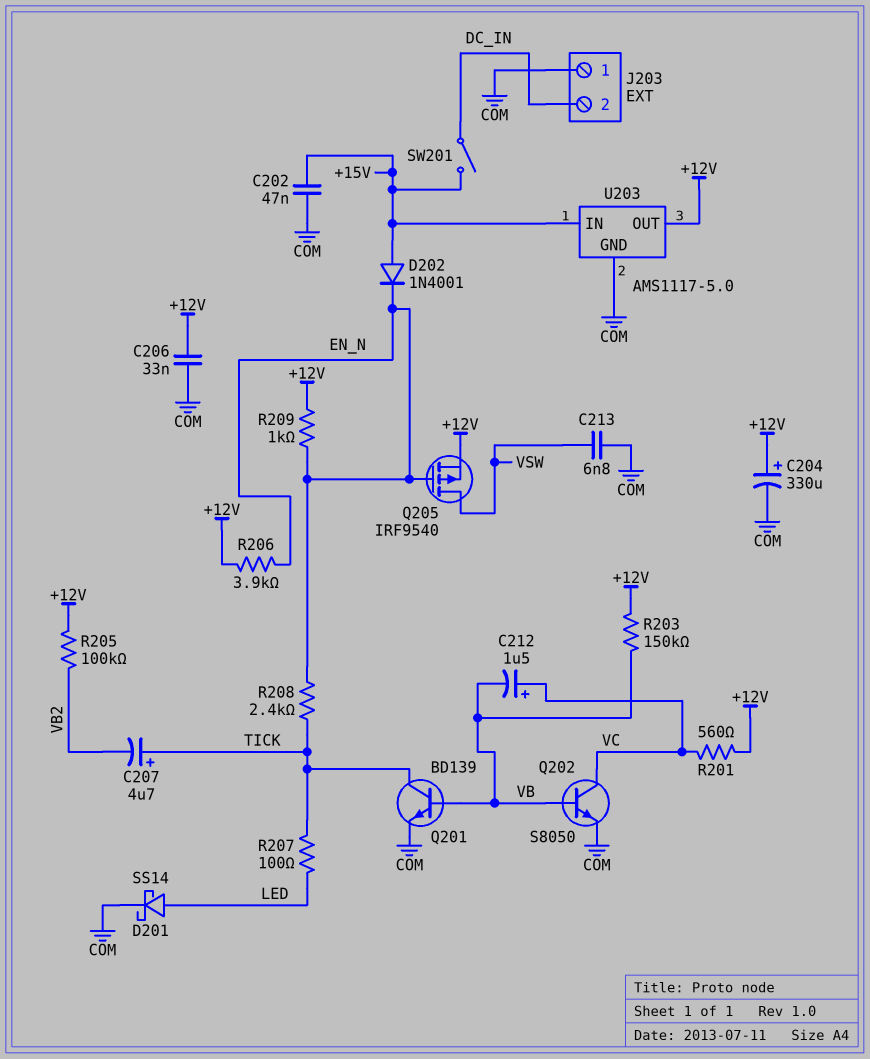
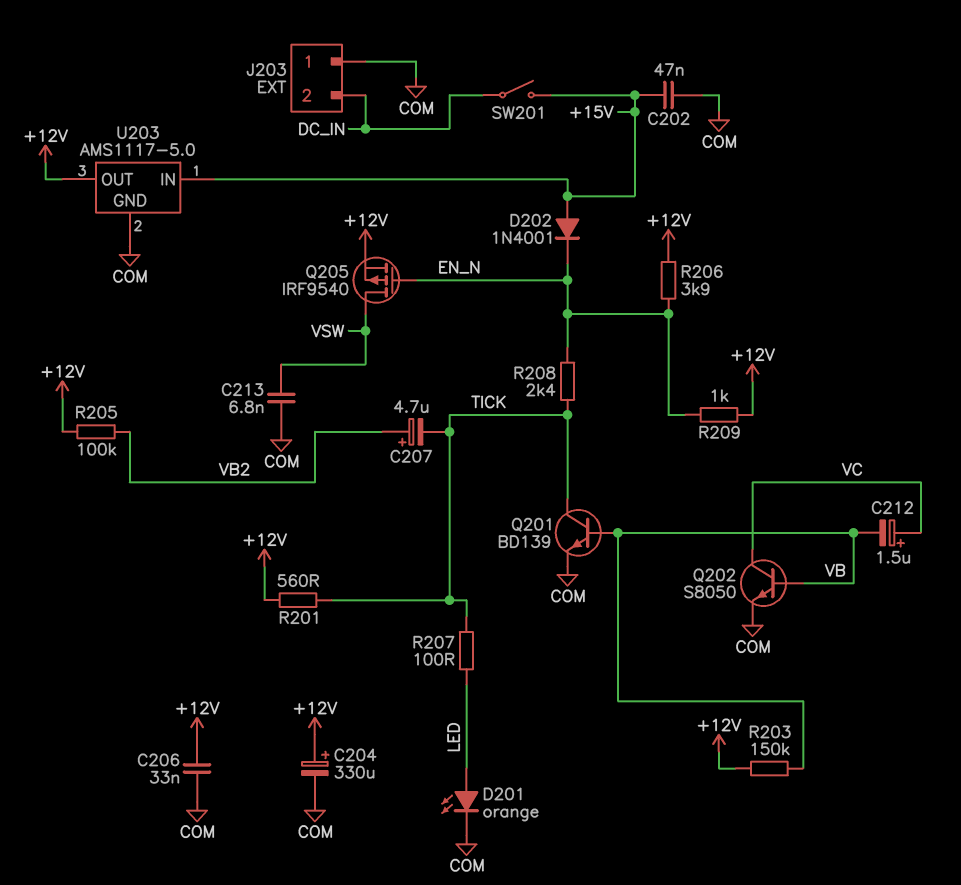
C207: 4.7uF (plus TICK, minus VB2) -> 4.7uF (plus VB2, minus TICK)
D201: schottky SS14 (A LED, K COM) -> LED orange (A LED, K COM)
R201: 560 (+12V, VC) -> 560 (+12V, TICK)

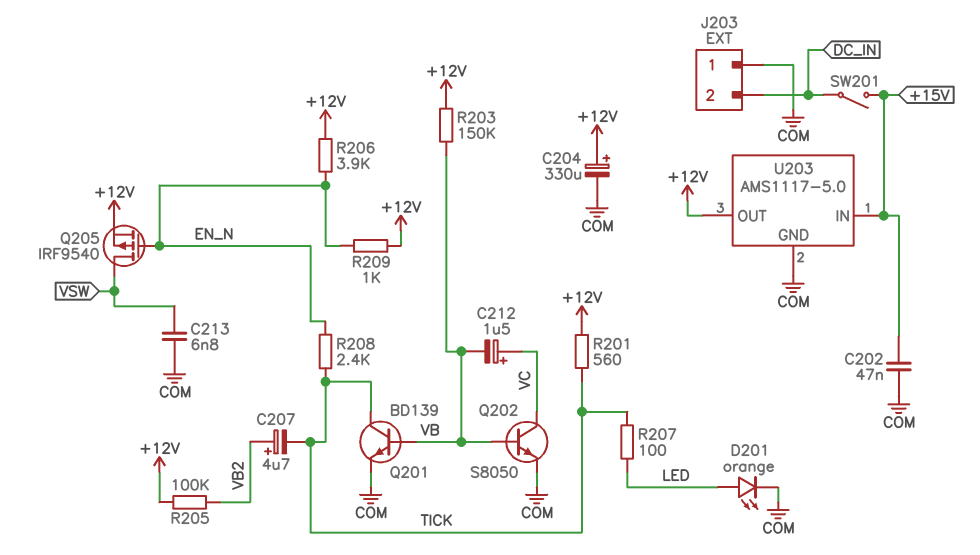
C206: 33nF (+12V, COM) -> none
D202: diode 1N4001 (A +15V, K EN_N) -> none

